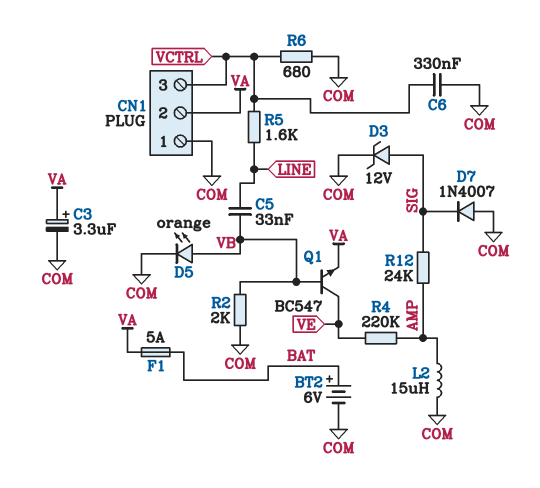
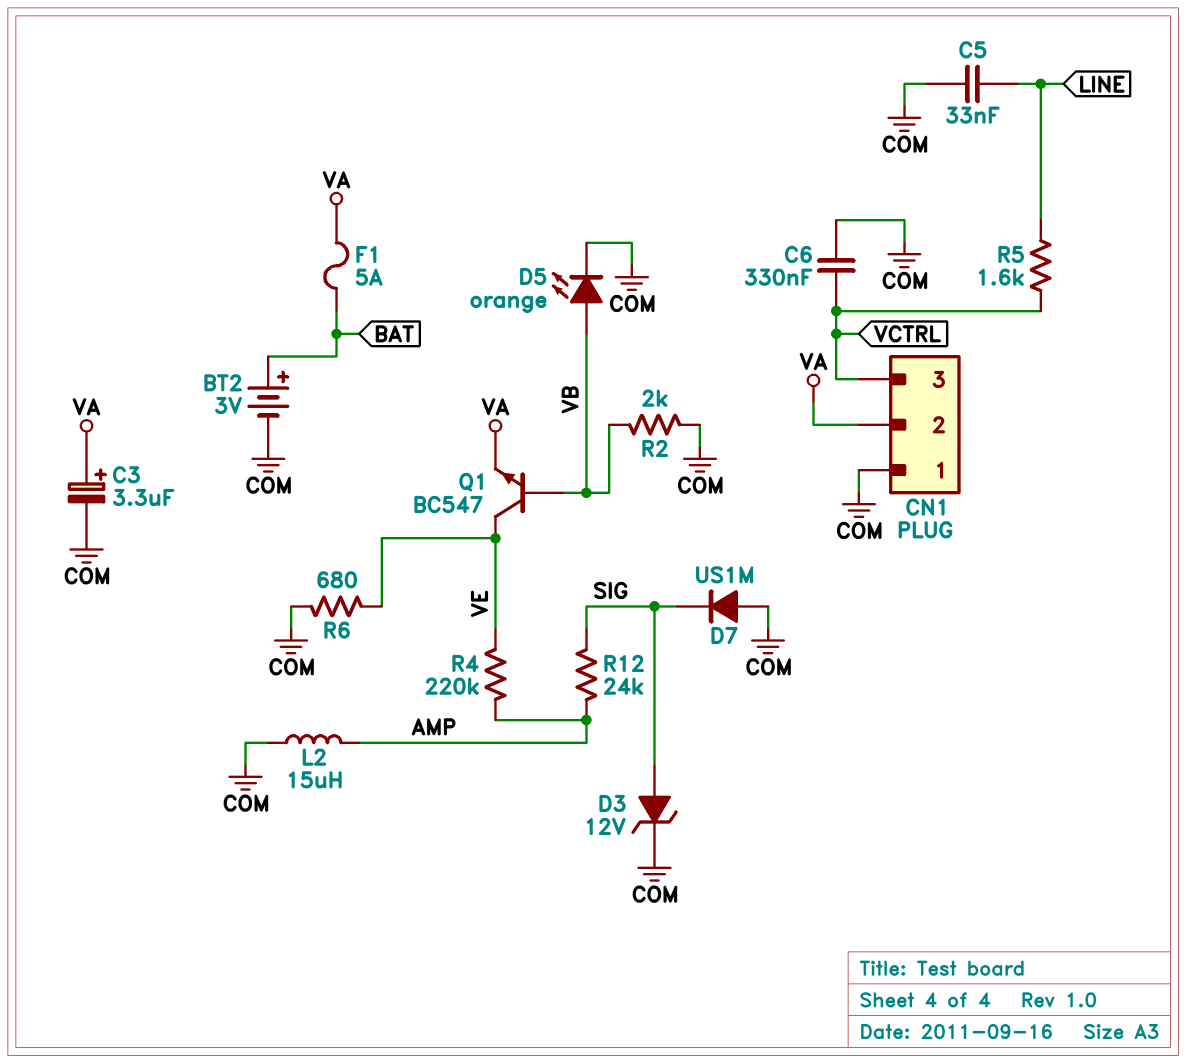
BT2: 6V (plus BAT, minus COM) -> 3V (plus BAT, minus COM)
C5: 33nF (LINE, VB) -> 33nF (COM, LINE)
D7: diode 1N4007 (A COM, K SIG) -> diode US1M (A COM, K SIG)
R6: 680 (COM, VCTRL) -> 680 (COM, VE)

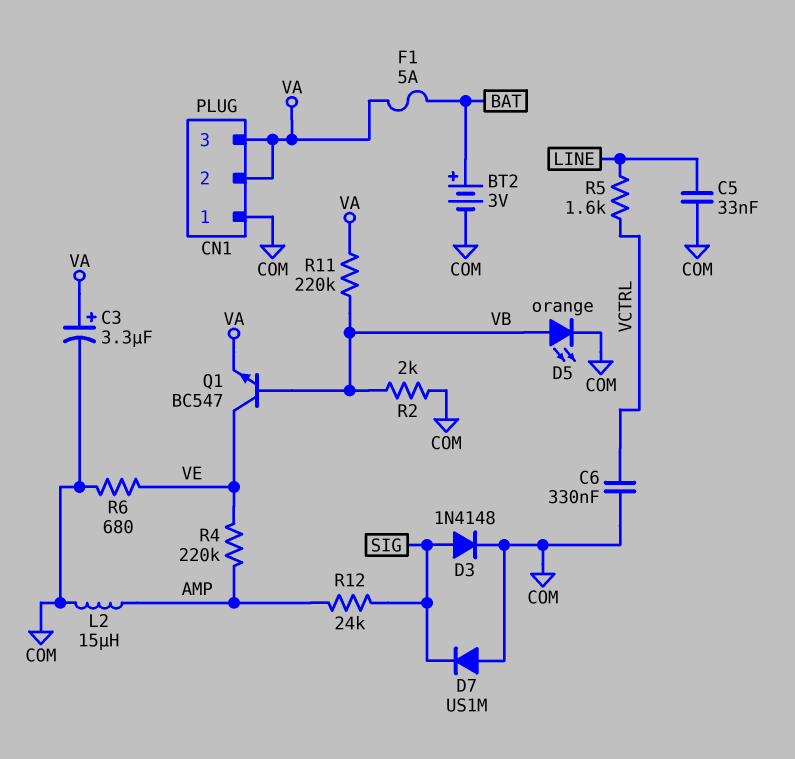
CN1 pin 3: VCTRL -> VA
D3: zener 12V (A SIG, K COM) -> diode 1N4148 (A SIG, K COM)
R11: none -> 220k (VA, VB)

